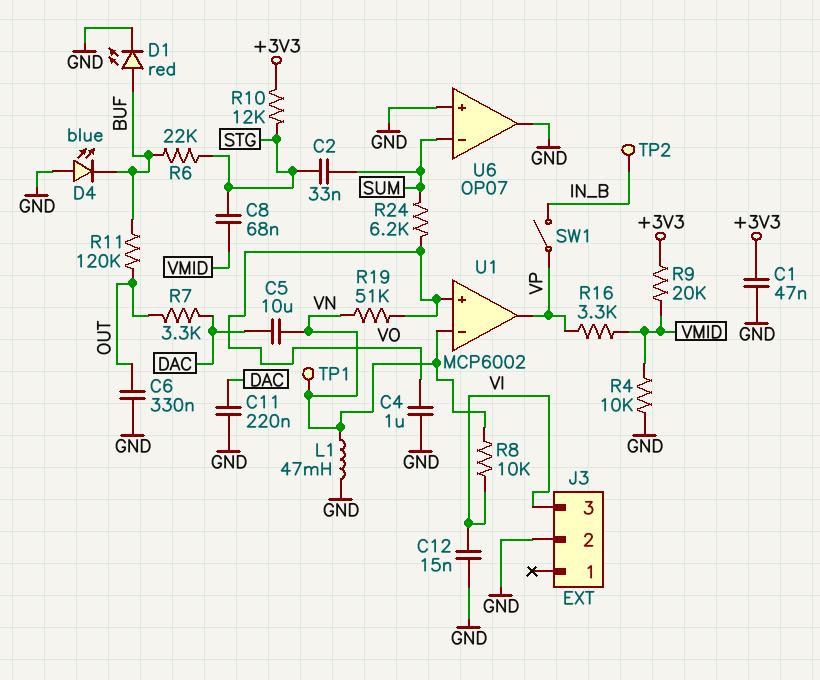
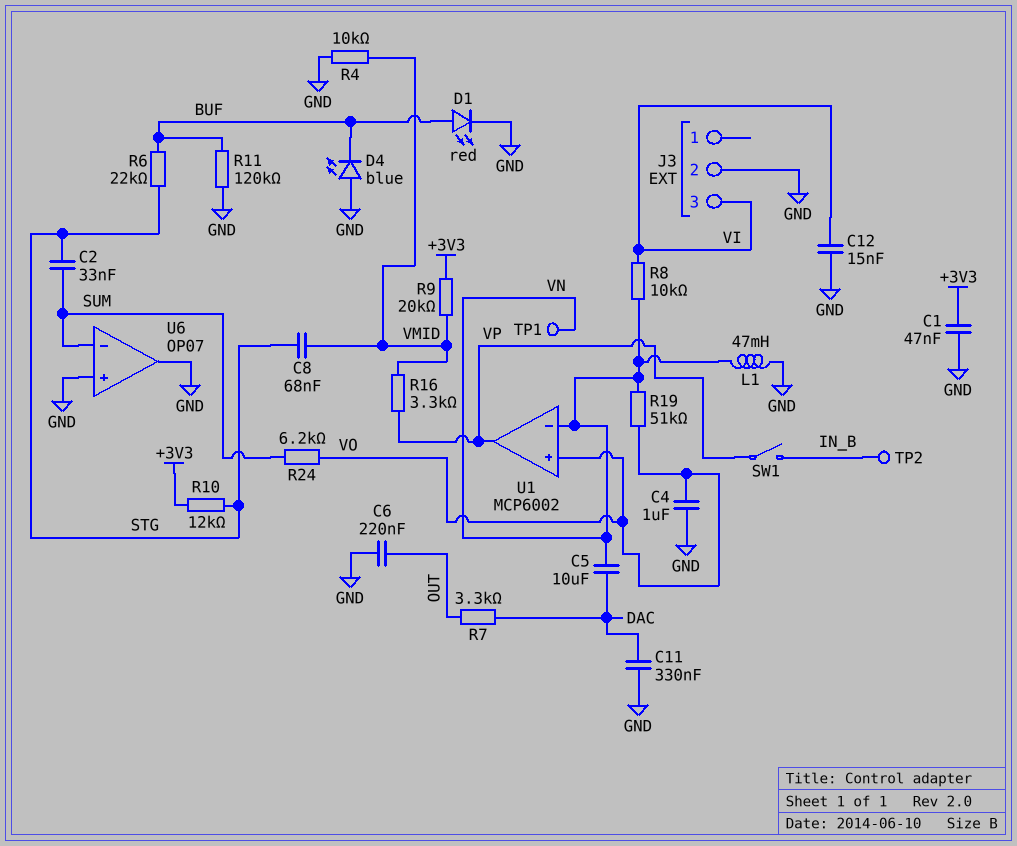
C6: 330nF (GND, OUT) -> 220nF (GND, OUT)
C11: 220nF (DAC, GND) -> 330nF (DAC, GND)
R11: 120k (BUF, OUT) -> 120k (BUF, GND)

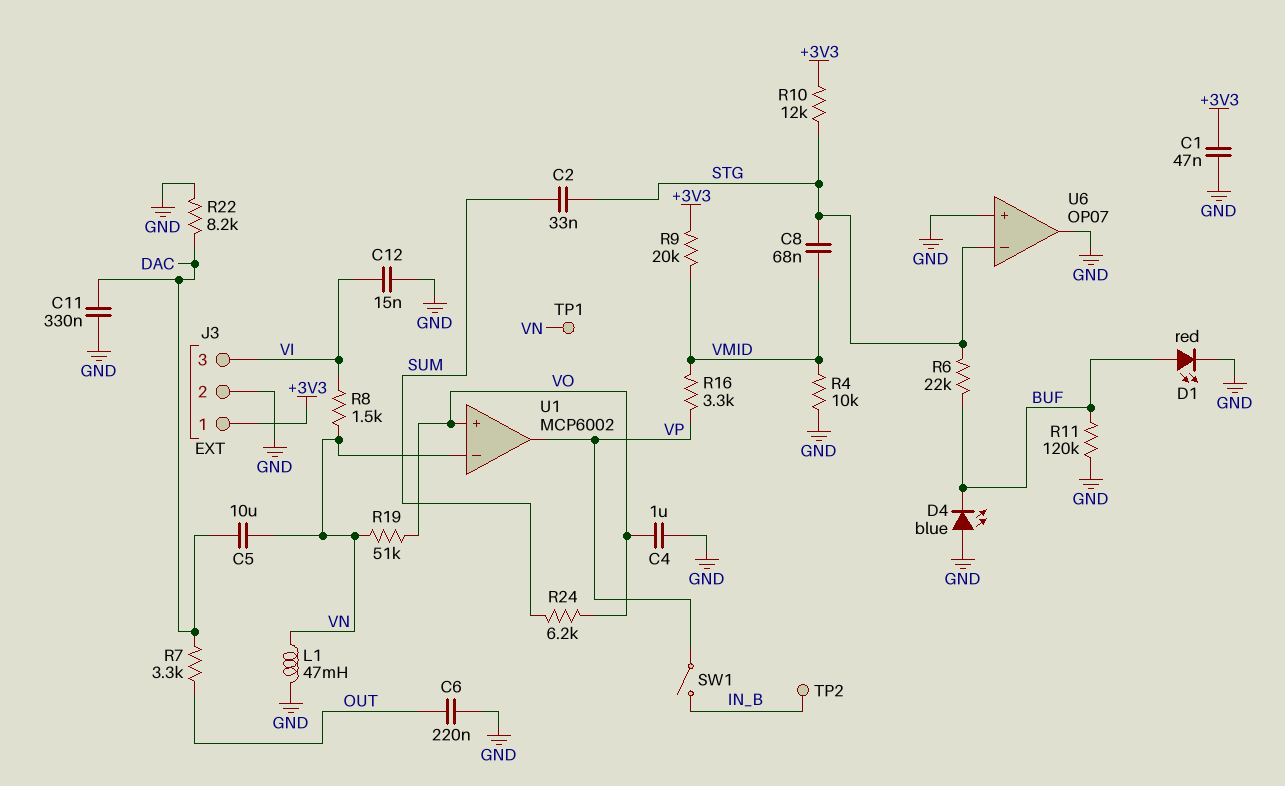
J3 pin 1: none -> +3V3
R8: 10k (VI, VN) -> 1.5k (VI, VN)
R22: none -> 8.2k (DAC, GND)
U6 pin in-: SUM -> STG

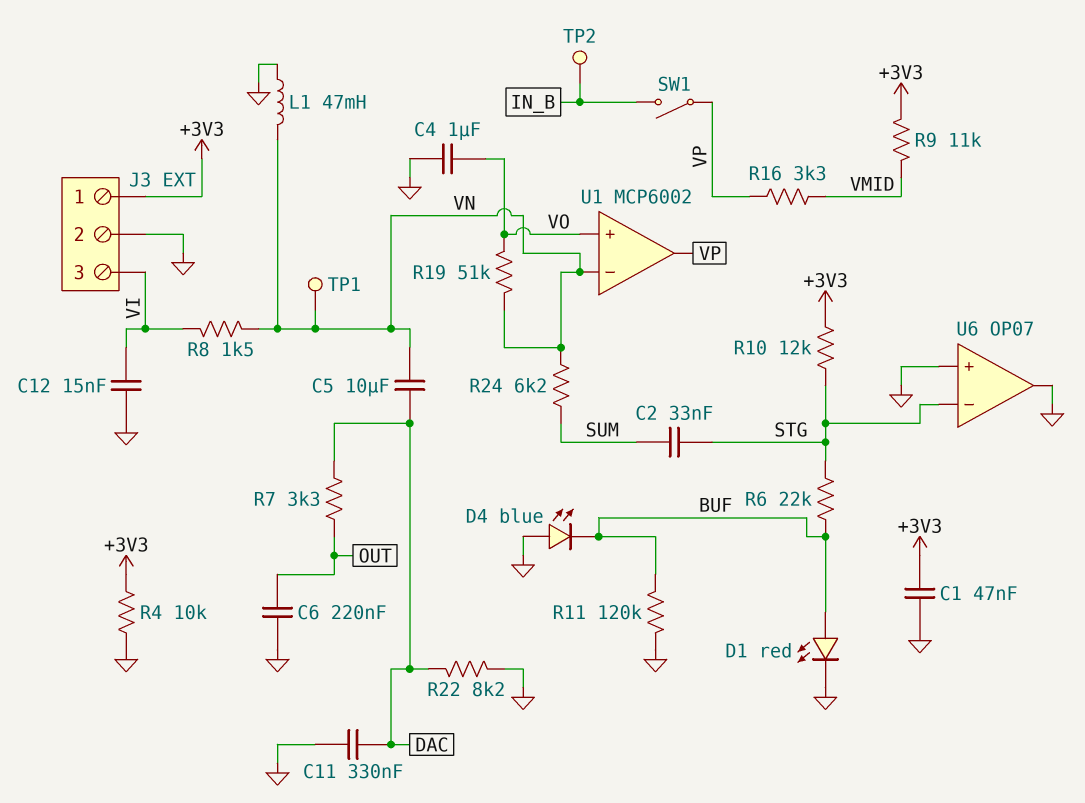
C8: 68nF (STG, VMID) -> none
R4: 10k (GND, VMID) -> 10k (+3V3, GND)
R9: 20k (+3V3, VMID) -> 11k (+3V3, VMID)
R24: 6.2k (SUM, VO) -> 6.2k (SUM, VN)

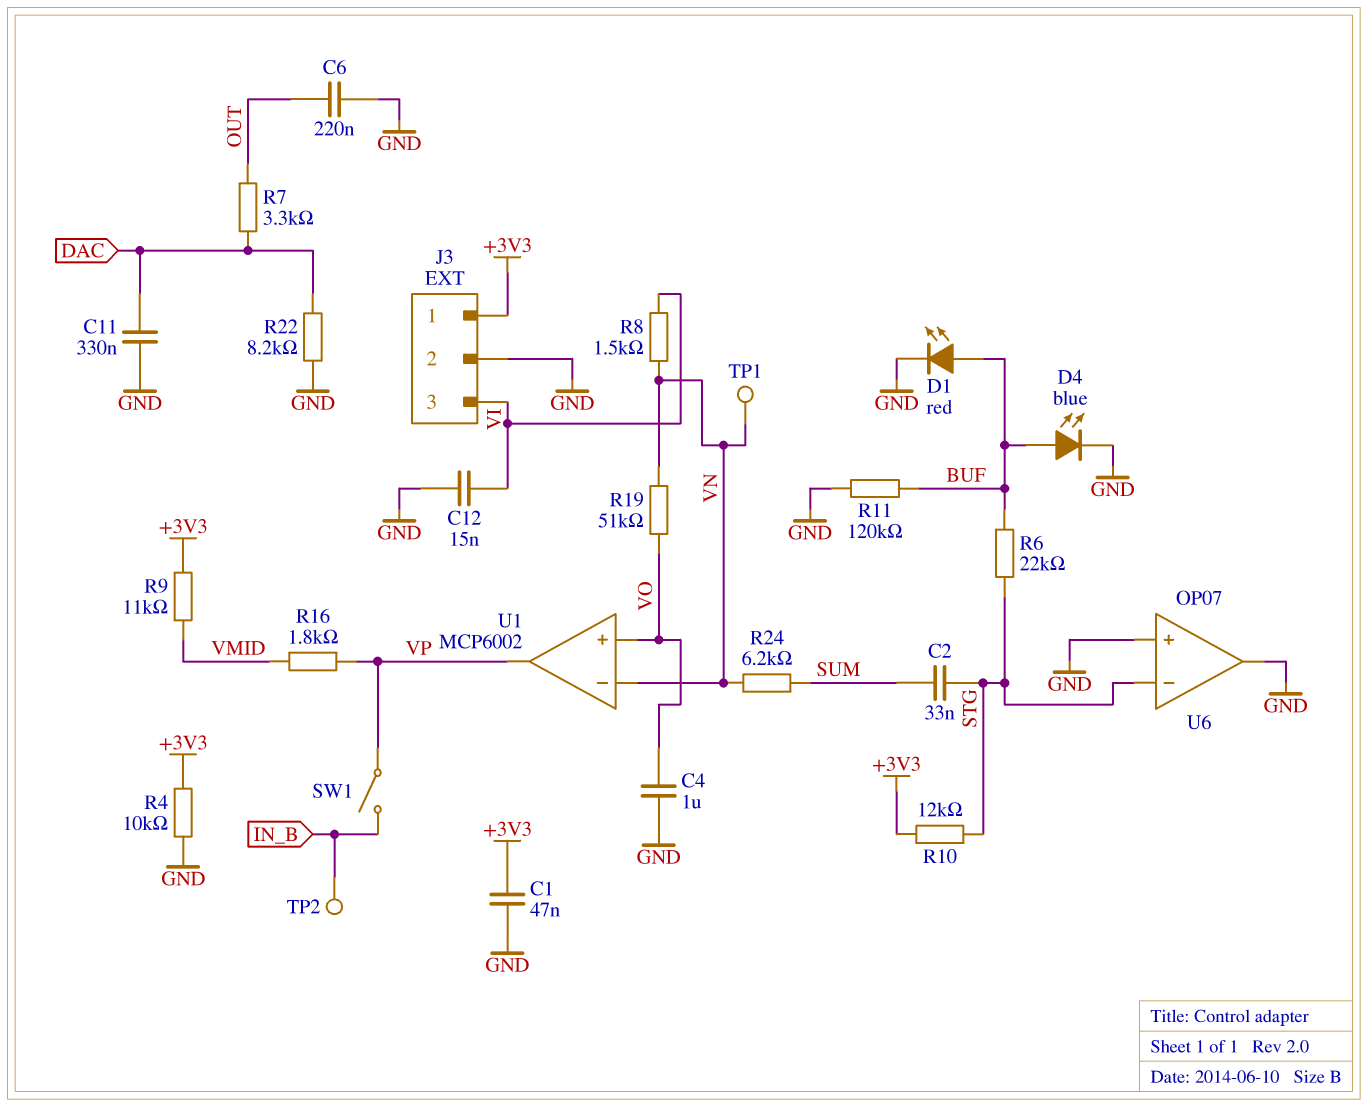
C5: 10uF (DAC, VN) -> none
D4: LED blue (A GND, K BUF) -> LED blue (A BUF, K GND)
L1: 47mH (GND, VN) -> none
R16: 3.3k (VMID, VP) -> 1.8k (VMID, VP)

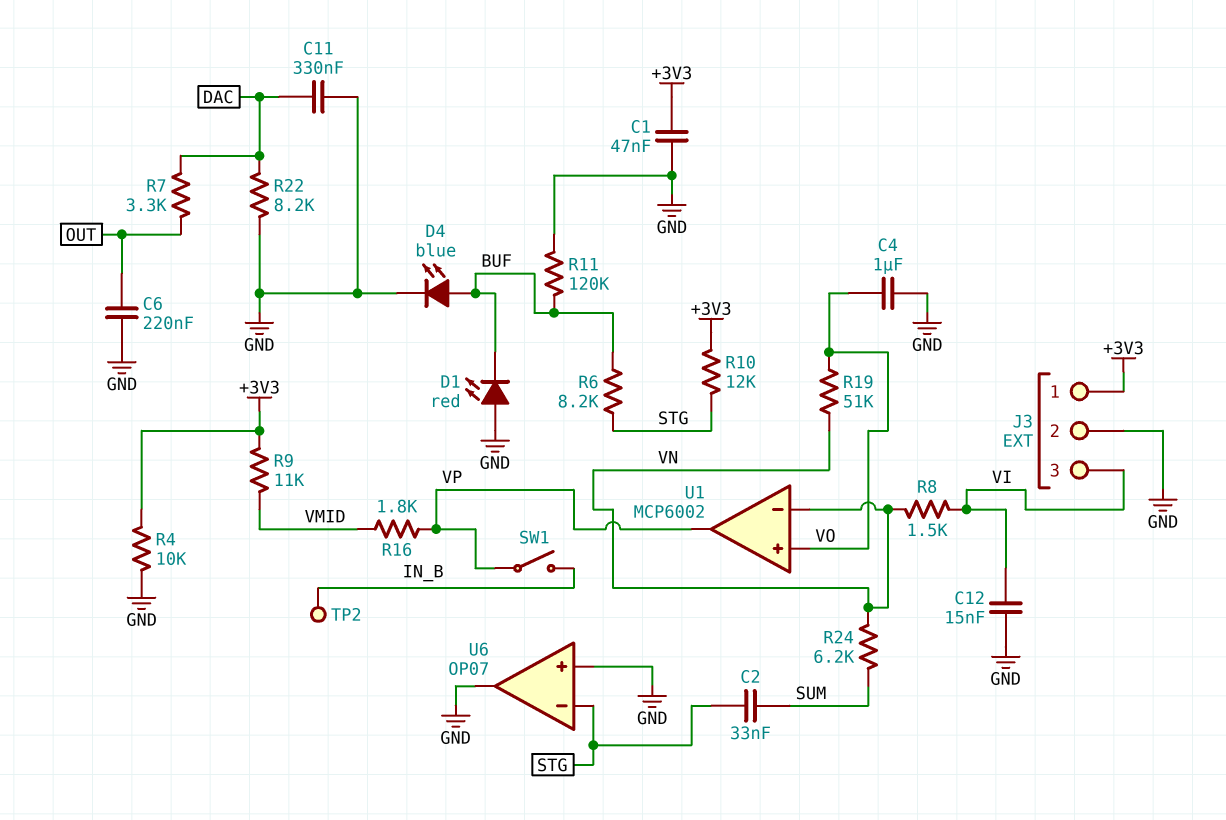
D1: LED red (A BUF, K GND) -> LED red (A GND, K BUF)
R6: 22k (BUF, STG) -> 8.2k (BUF, STG)
TP1: test point (VN) -> none

